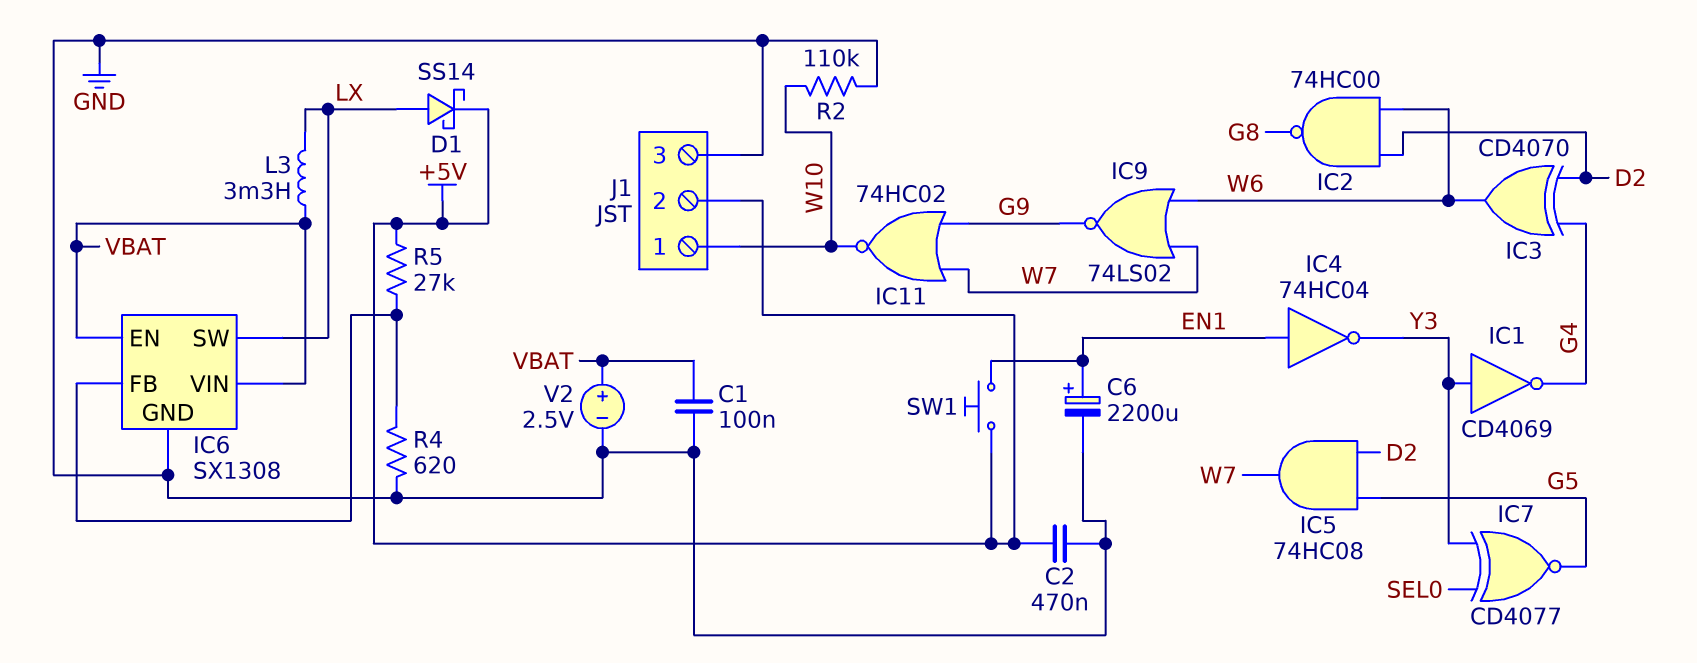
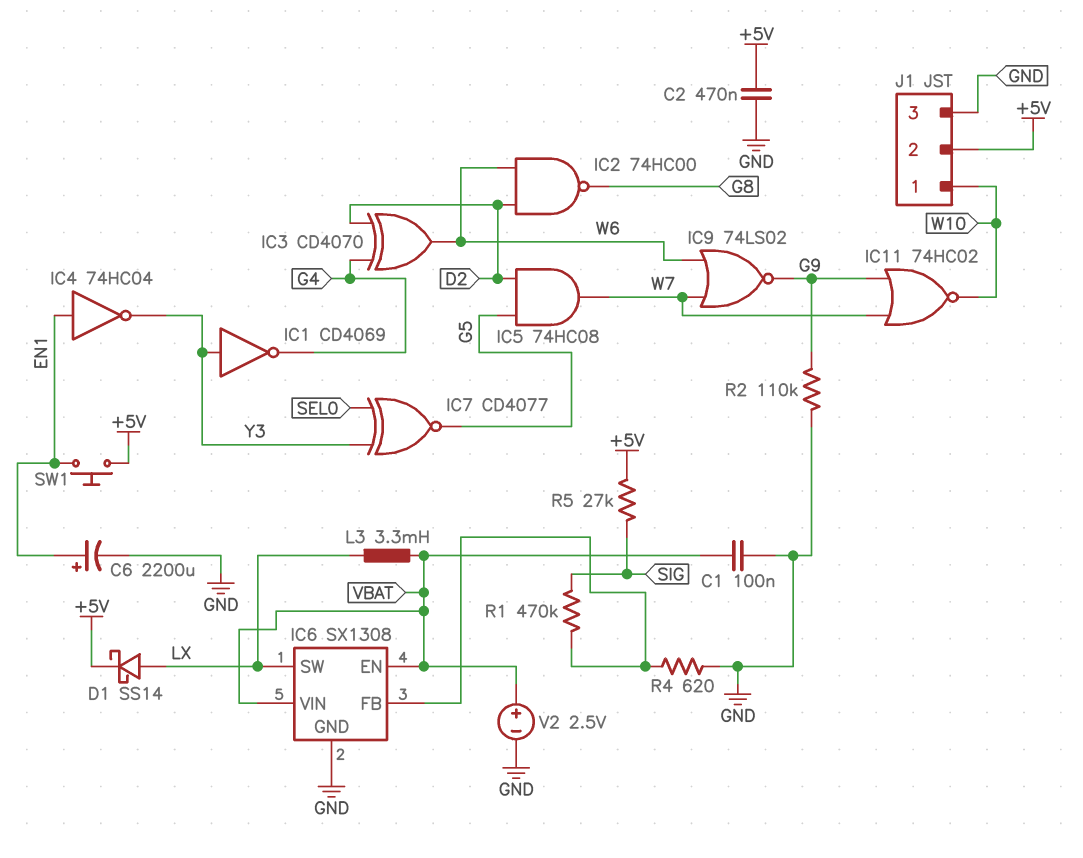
R1: none -> 470k (IC6/FB, SIG)
R2: 110k (GND, W10) -> 110k (G9, GND)
R5: 27k (+5V, IC6/FB) -> 27k (+5V, SIG)

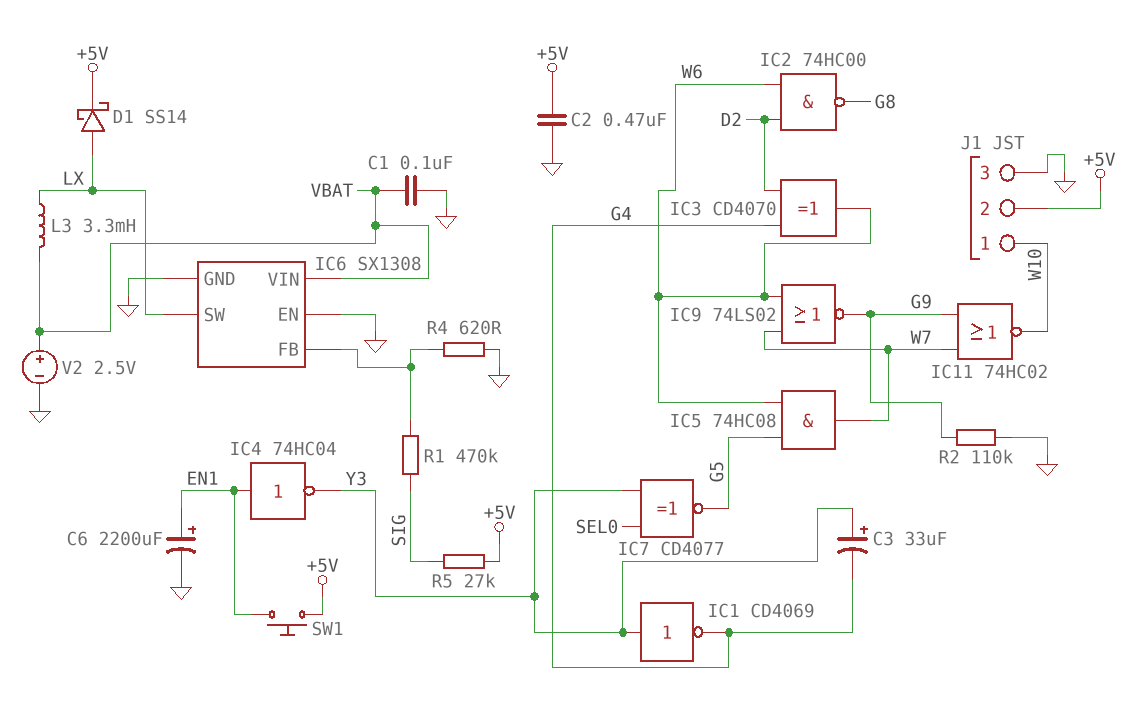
C3: none -> 33uF (plus Y3, minus G4)
IC5: AND 74HC08 (in D2, in G5, out W7) -> AND 74HC08 (in G5, in W6, out W7)
IC6 pin EN: VBAT -> GND

